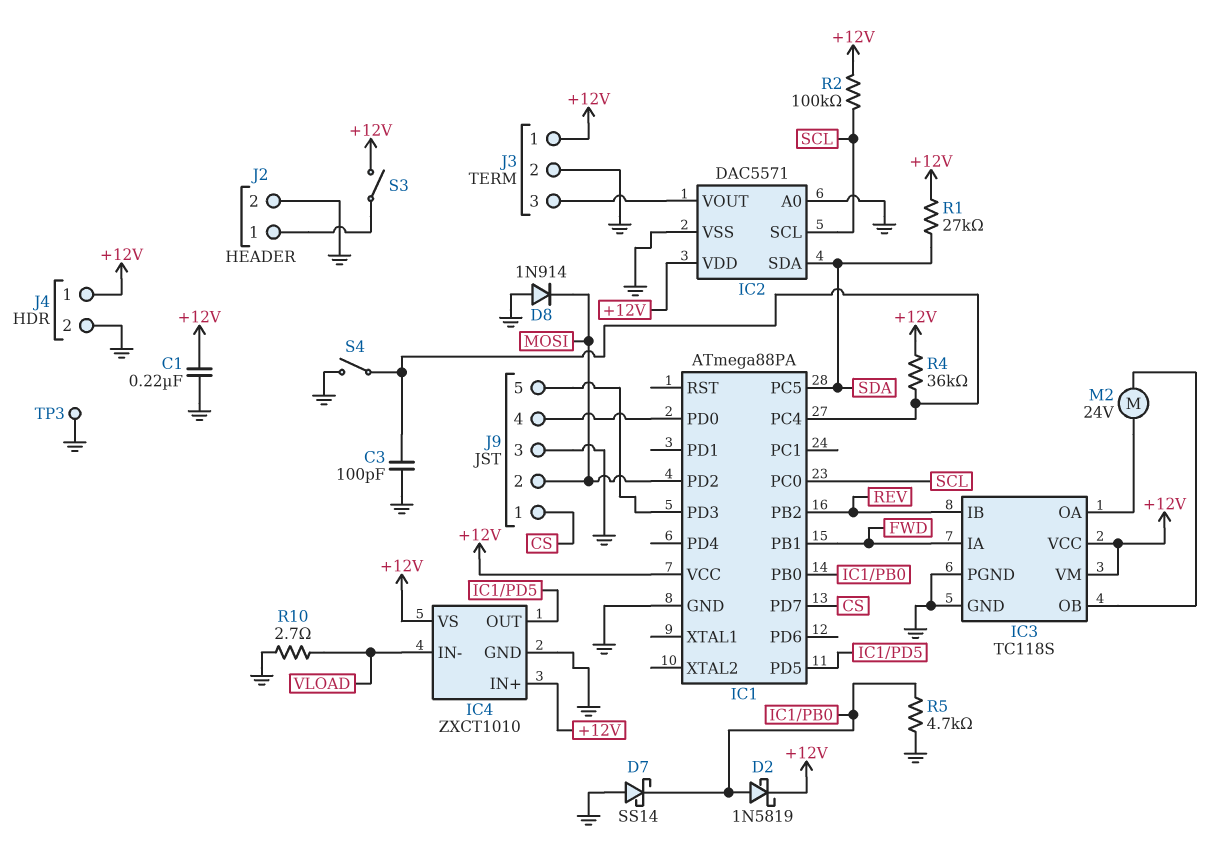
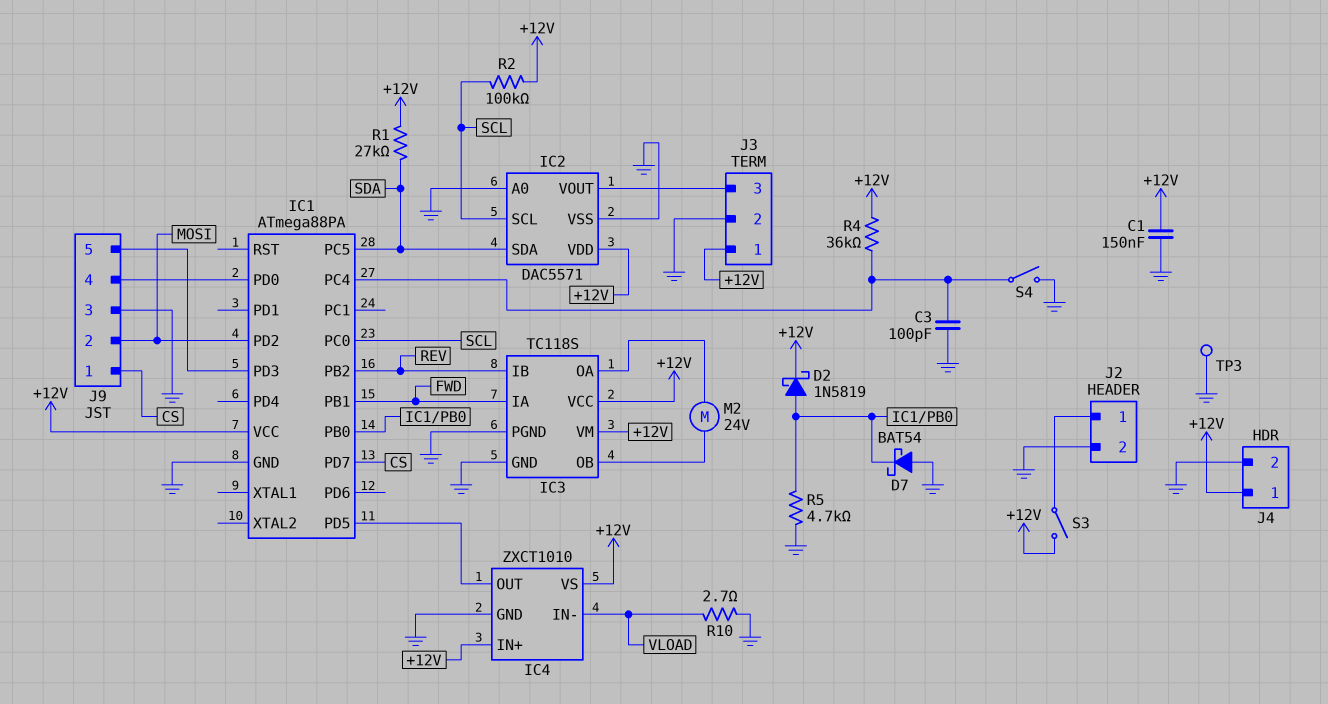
C1: 220nF (+12V, GND) -> 150nF (+12V, GND)
D7: schottky SS14 (A GND, K IC1/PB0) -> schottky BAT54 (A GND, K IC1/PB0)
D8: diode 1N914 (A GND, K MOSI) -> none

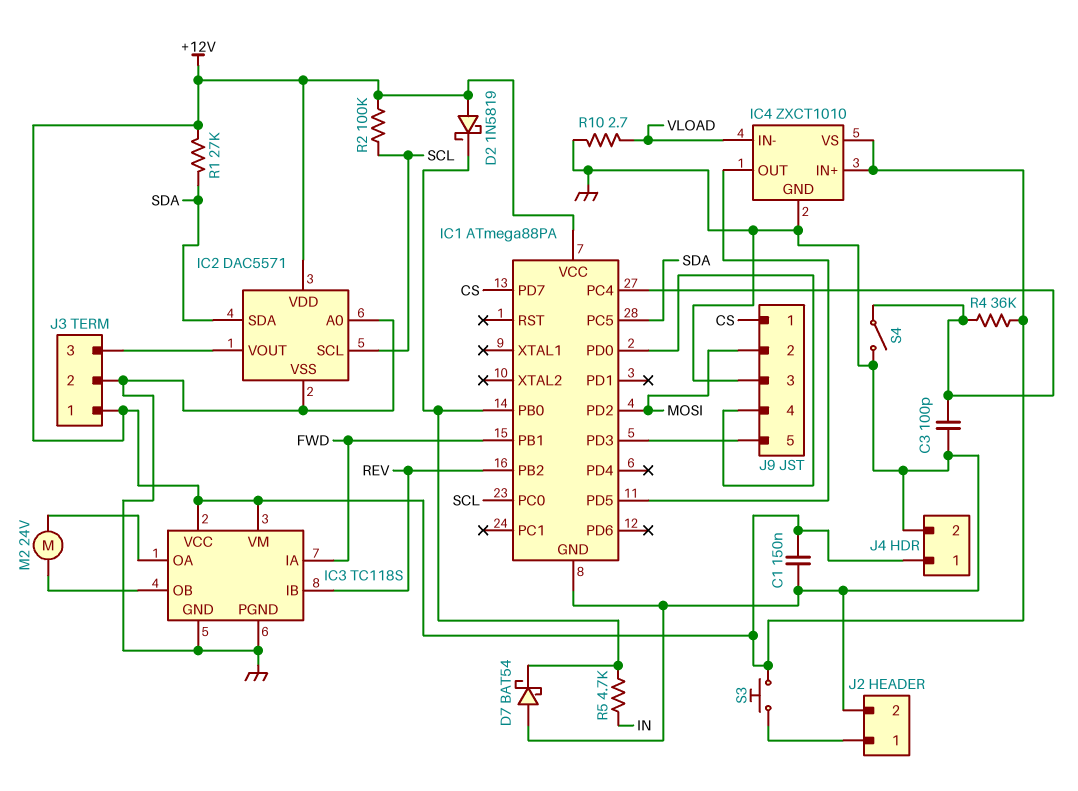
D2: schottky 1N5819 (A IC1/PB0, K +12V) -> schottky 1N5819 (A +12V, K IC1/PB0)
R5: 4.7k (GND, IC1/PB0) -> 4.7k (IC1/PB0, IN)
S3: switch (+12V, J2/1) -> button (+12V, J2/1)
TP3: test point (GND) -> none

